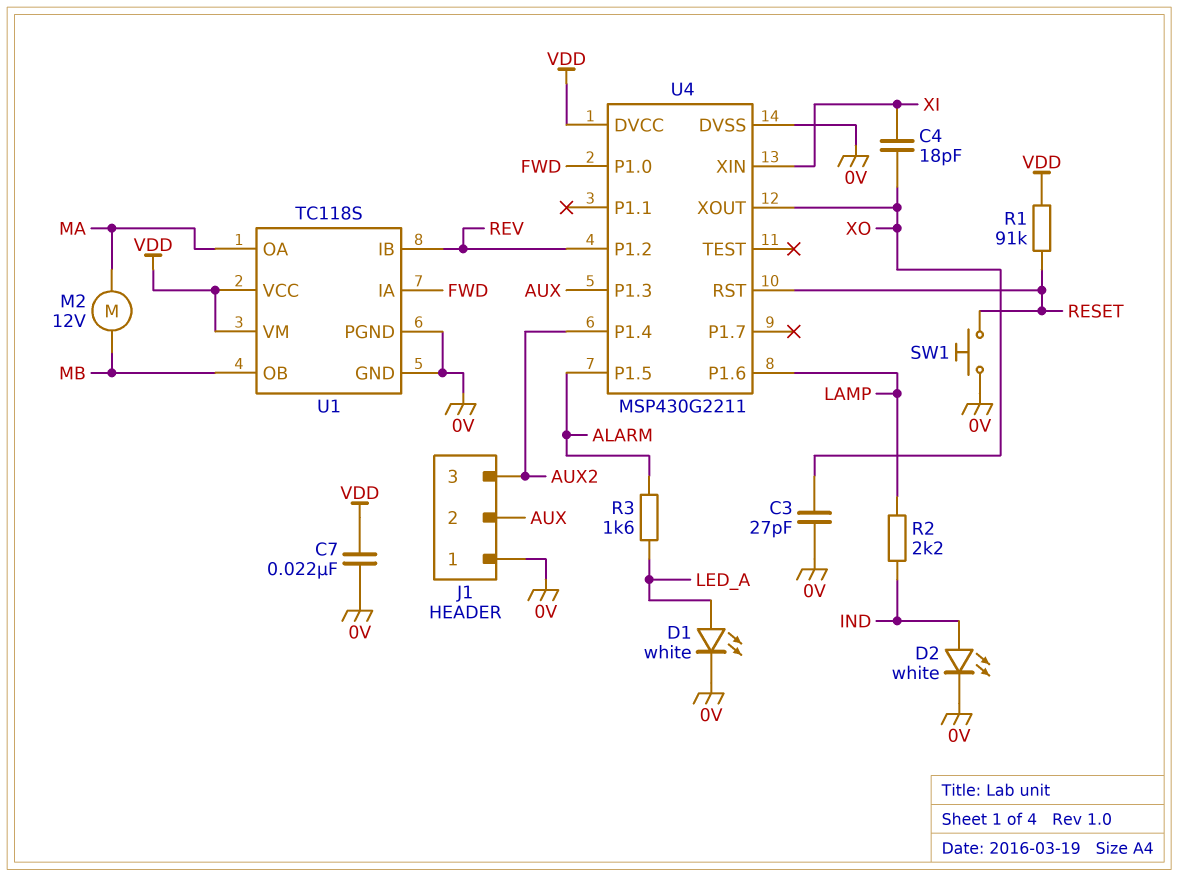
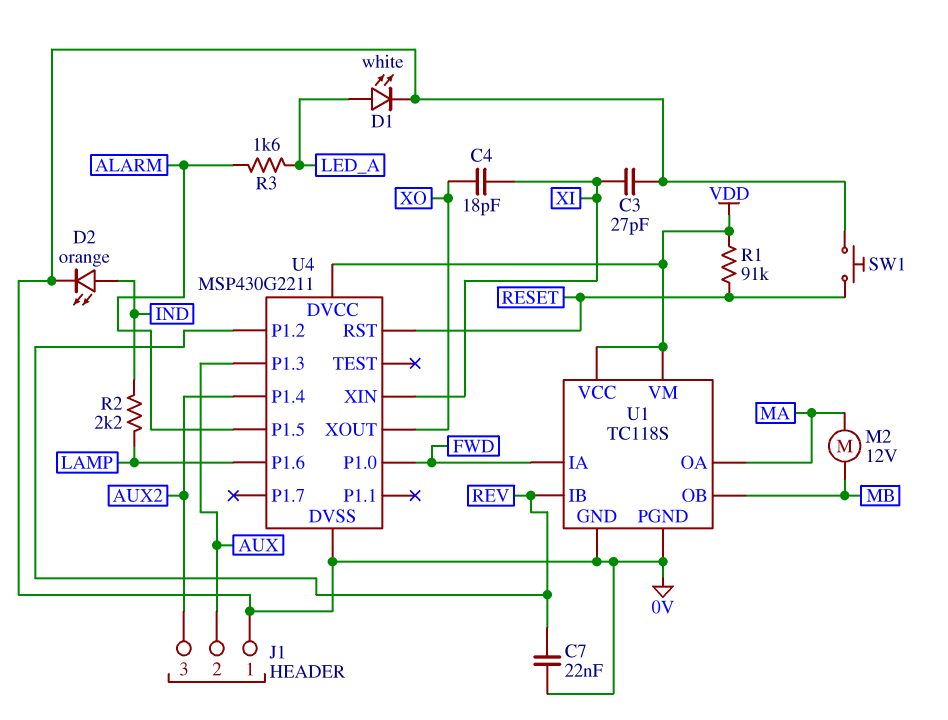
C3: 27pF (0V, XO) -> 27pF (0V, XI)
C7: 22nF (0V, VDD) -> 22nF (0V, REV)
D2: LED white (A IND, K 0V) -> LED orange (A IND, K 0V)

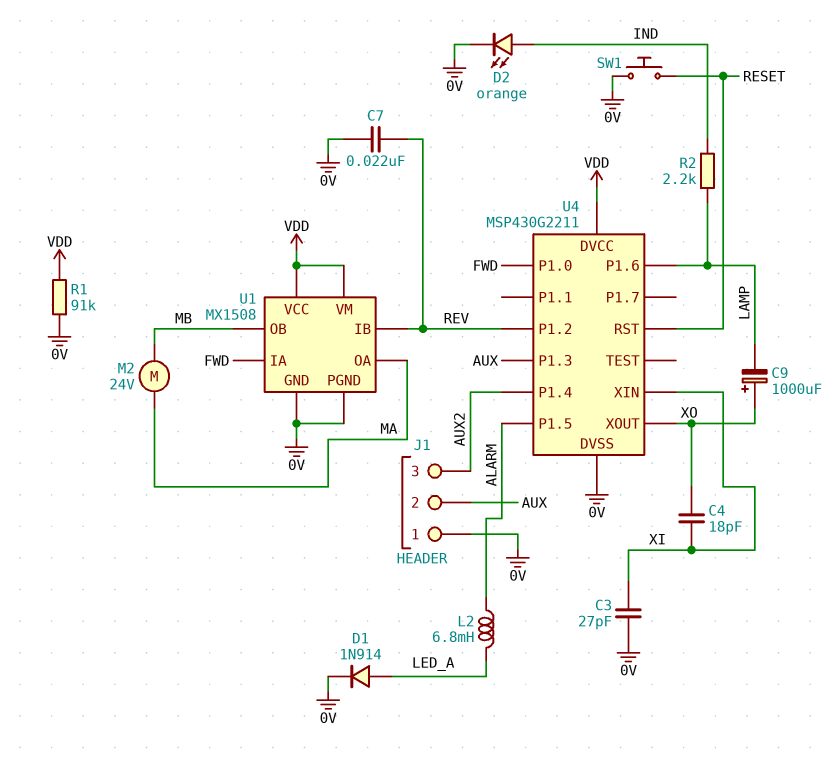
C9: none -> 1000uF (plus XO, minus LAMP)
D1: LED white (A LED_A, K 0V) -> diode 1N914 (A LED_A, K 0V)
L2: none -> 6.8mH (ALARM, LED_A)
M2: motor 12V (MA, MB) -> motor 24V (MA, MB)
R1: 91k (RESET, VDD) -> 91k (0V, VDD)
R3: 1.6k (ALARM, LED_A) -> none
U1: TC118S -> MX1508

